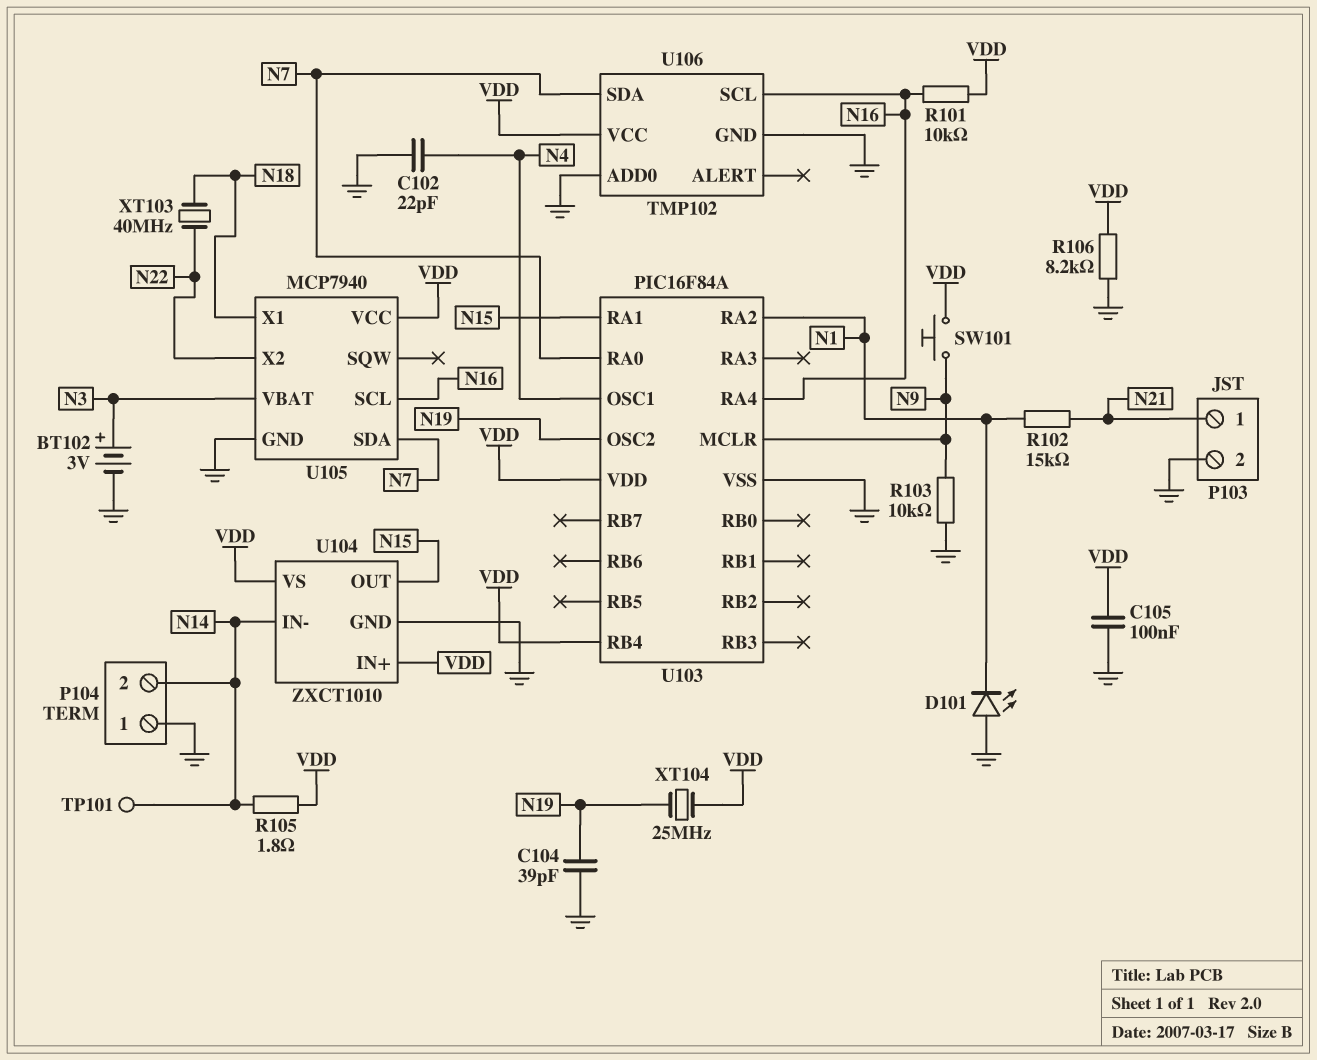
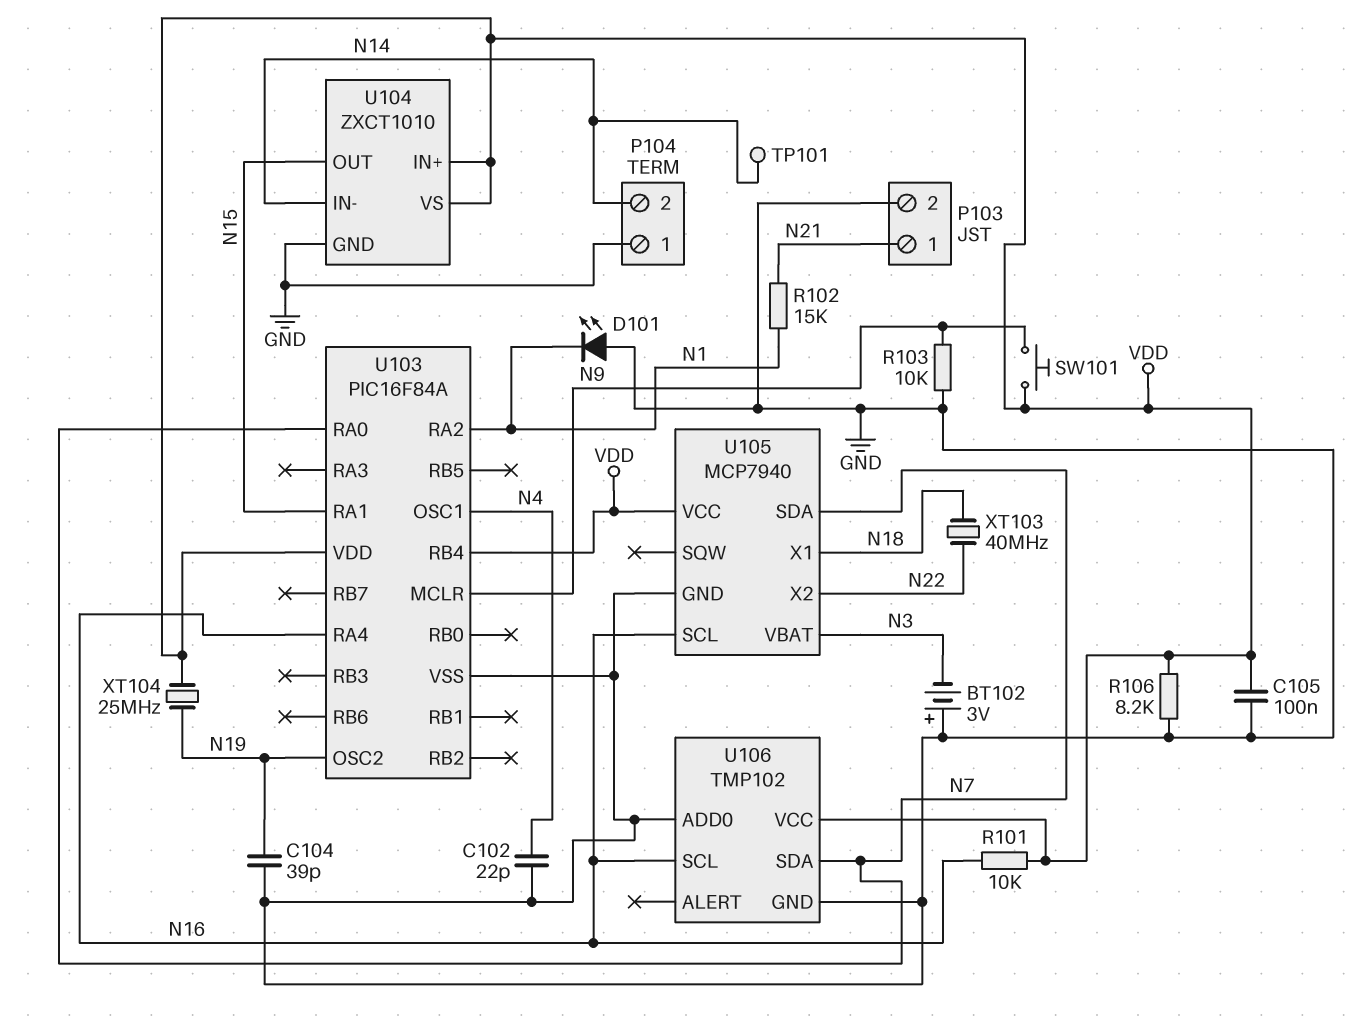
BT102: 3V (plus N3, minus GND) -> 3V (plus GND, minus N3)
R105: 1.8 (N14, VDD) -> none

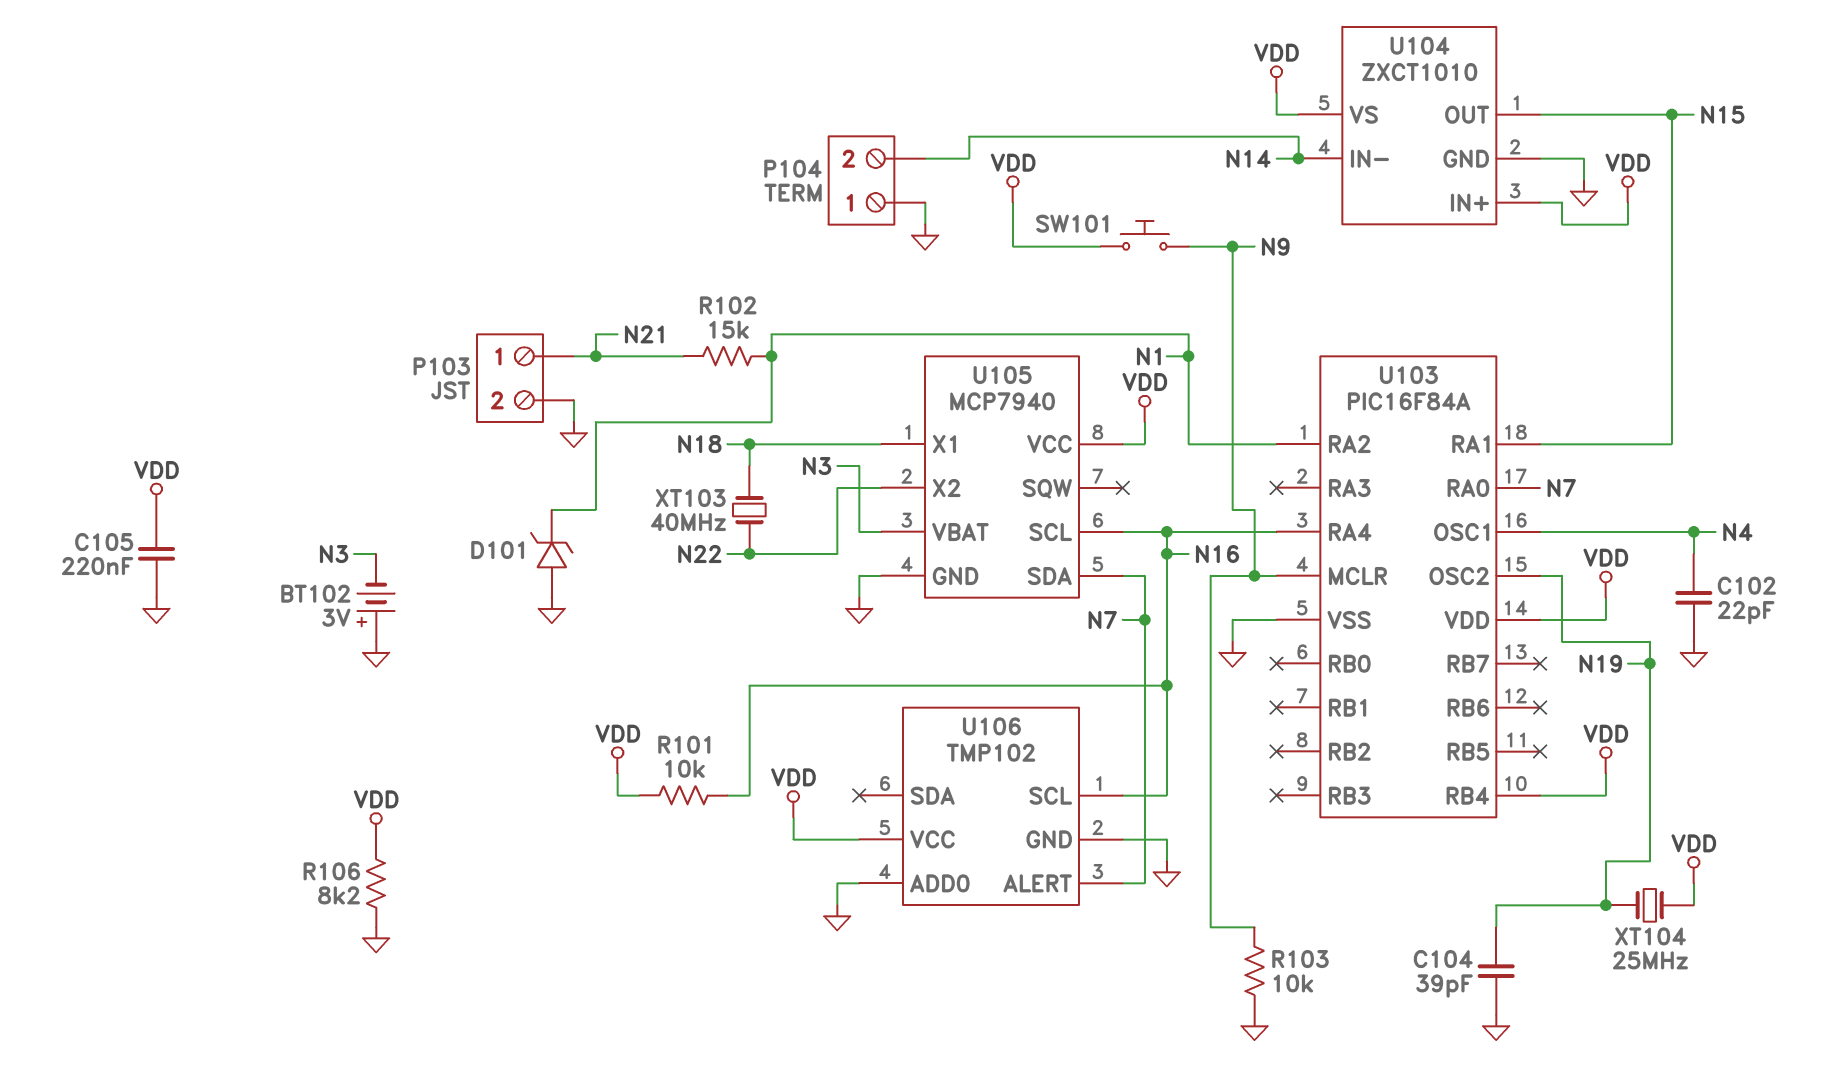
C105: 100nF (GND, VDD) -> 220nF (GND, VDD)
D101: LED (A GND, K N1) -> zener (A GND, K N1)
TP101: test point (N14) -> none
U106 pin ALERT: none -> N7
U106 pin SDA: N7 -> none

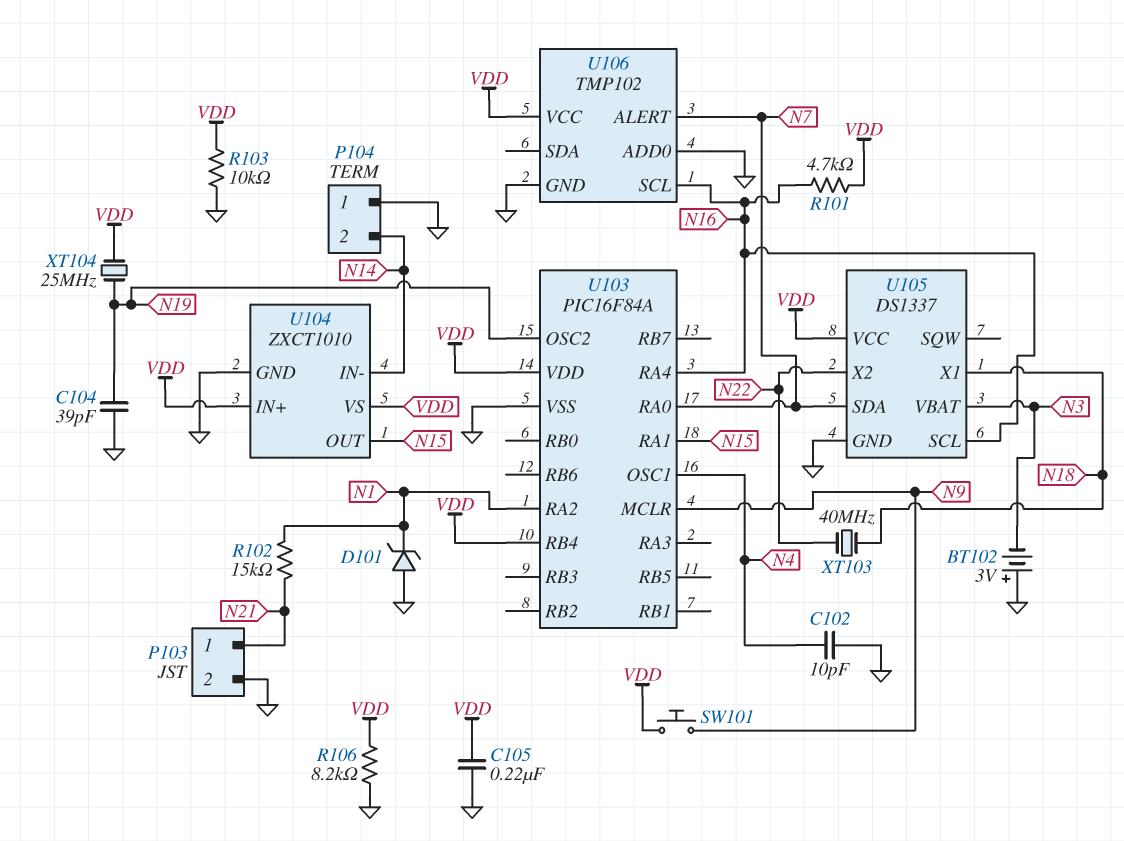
C102: 22pF (GND, N4) -> 10pF (GND, N4)
R101: 10k (N16, VDD) -> 4.7k (N16, VDD)
R103: 10k (GND, N9) -> 10k (GND, VDD)
U105: MCP7940 -> DS1337

